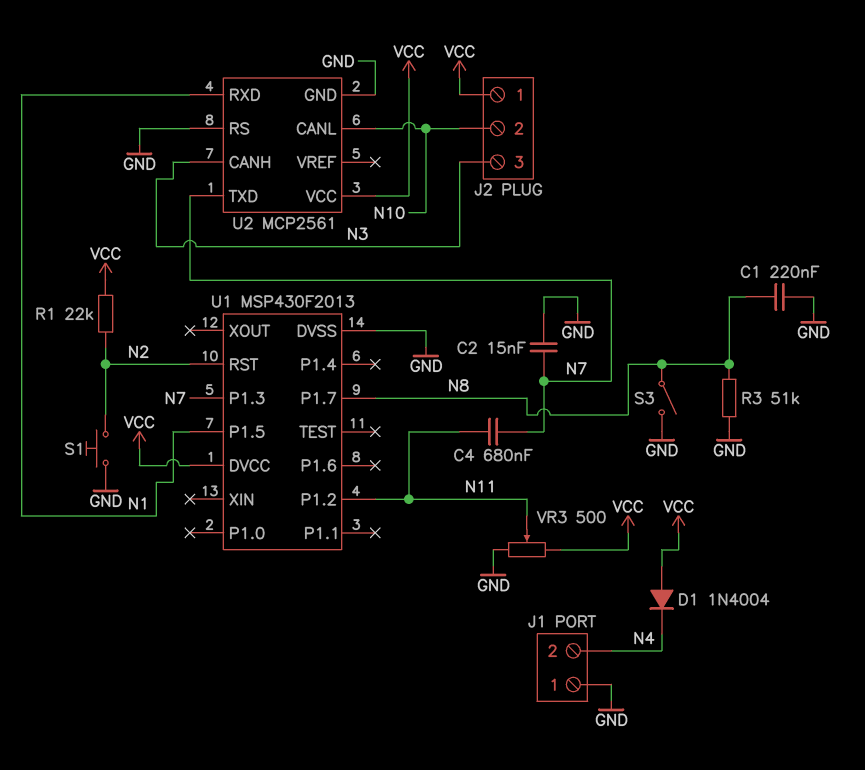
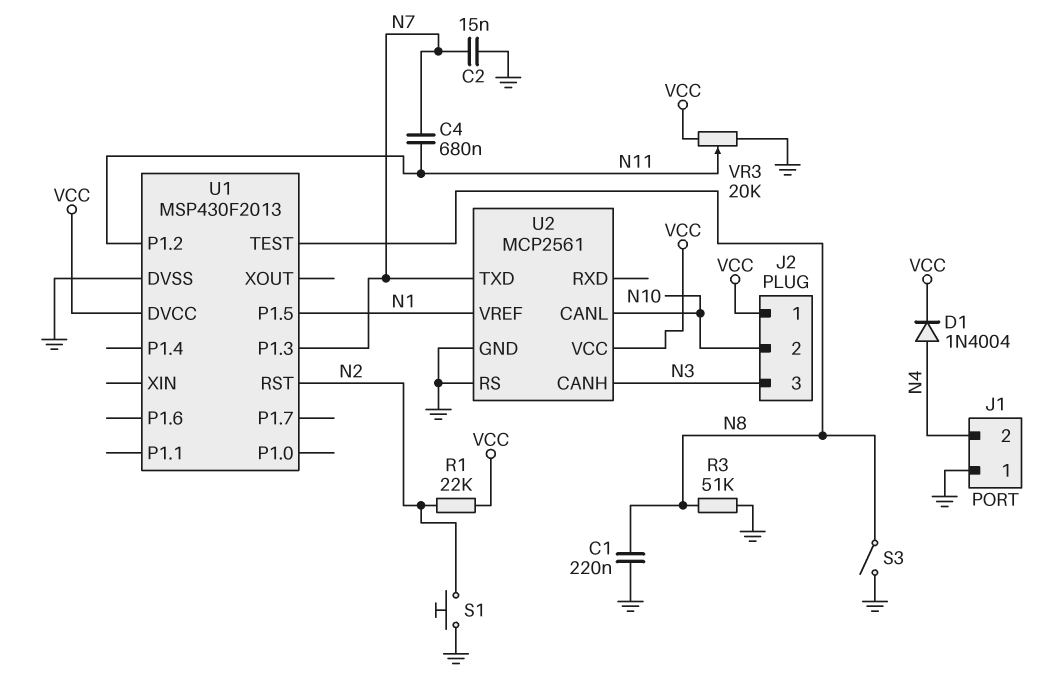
D1: diode 1N4004 (A VCC, K N4) -> diode 1N4004 (A N4, K VCC)
U1 pin P1.7: N8 -> none
U1 pin TEST: none -> N8
U2 pin RXD: N1 -> none
U2 pin VREF: none -> N1
VR3: 500 (GND, VCC, wiper N11) -> 20k (GND, VCC, wiper N11)

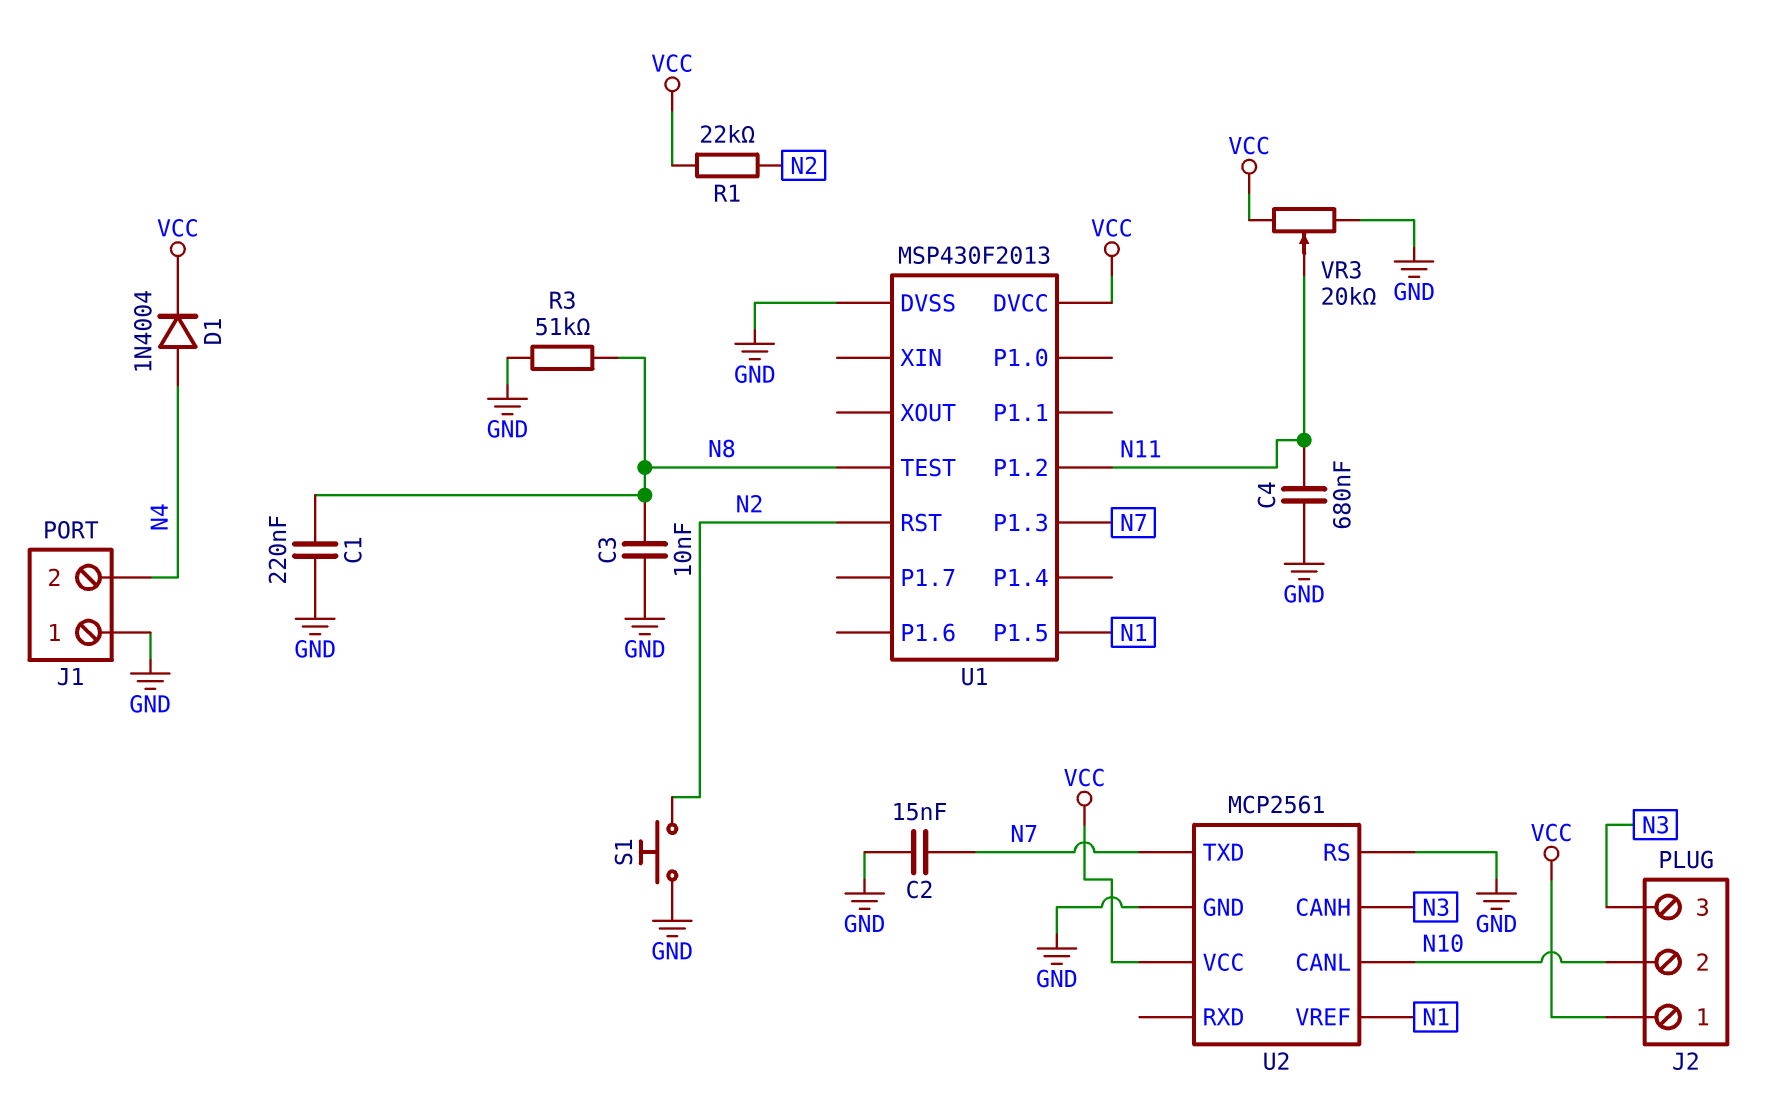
C3: none -> 10nF (GND, N8)
C4: 680nF (N7, N11) -> 680nF (GND, N11)
S3: switch (GND, N8) -> none

